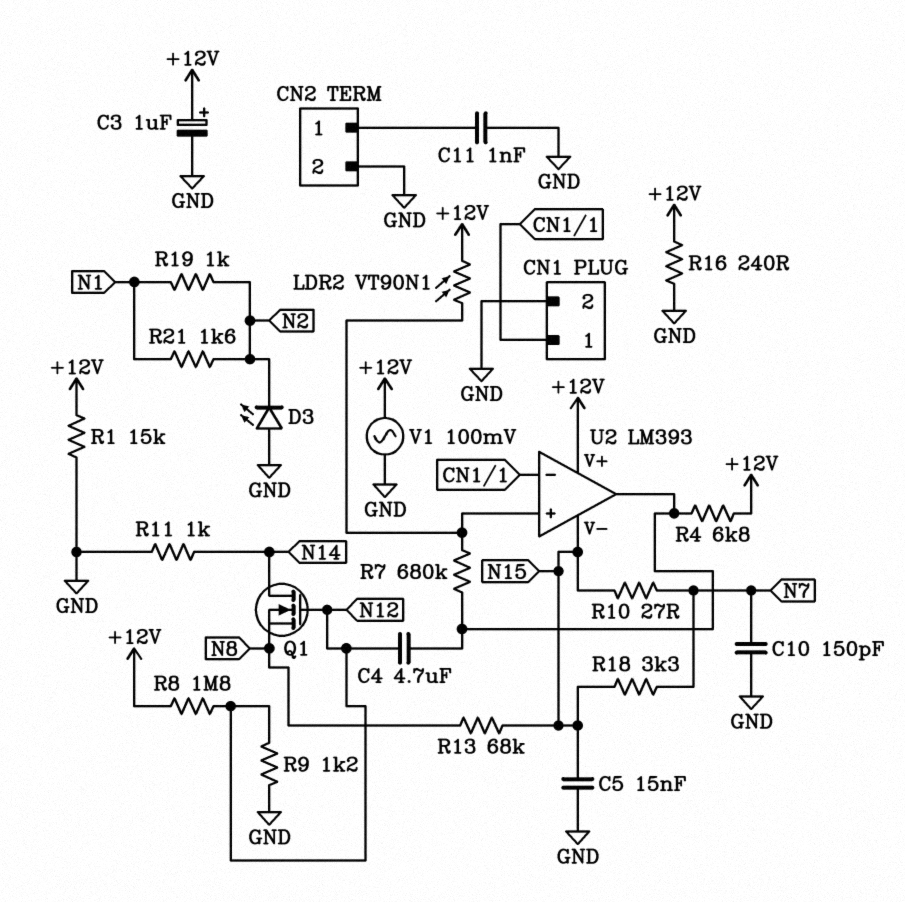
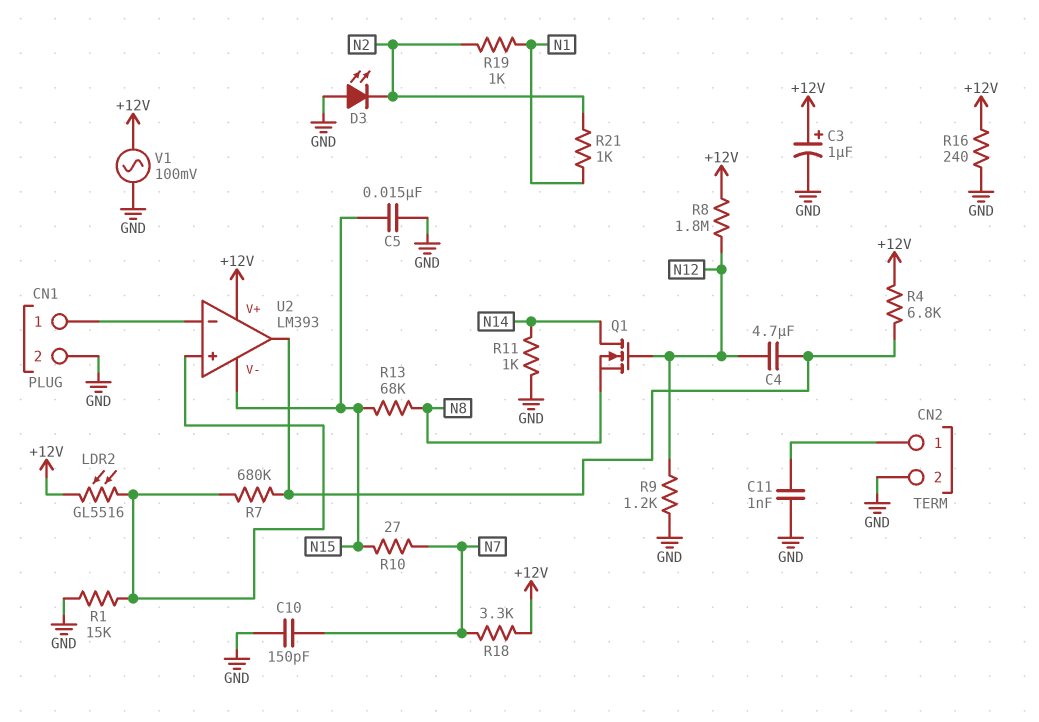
LDR2: VT90N1 (+12V, U2/in+) -> GL5516 (+12V, U2/in+)
R1: 15k (+12V, GND) -> 15k (GND, U2/in+)
R18: 3.3k (N7, N15) -> 3.3k (+12V, N7)
R21: 1.6k (N1, N2) -> 1k (N1, N2)

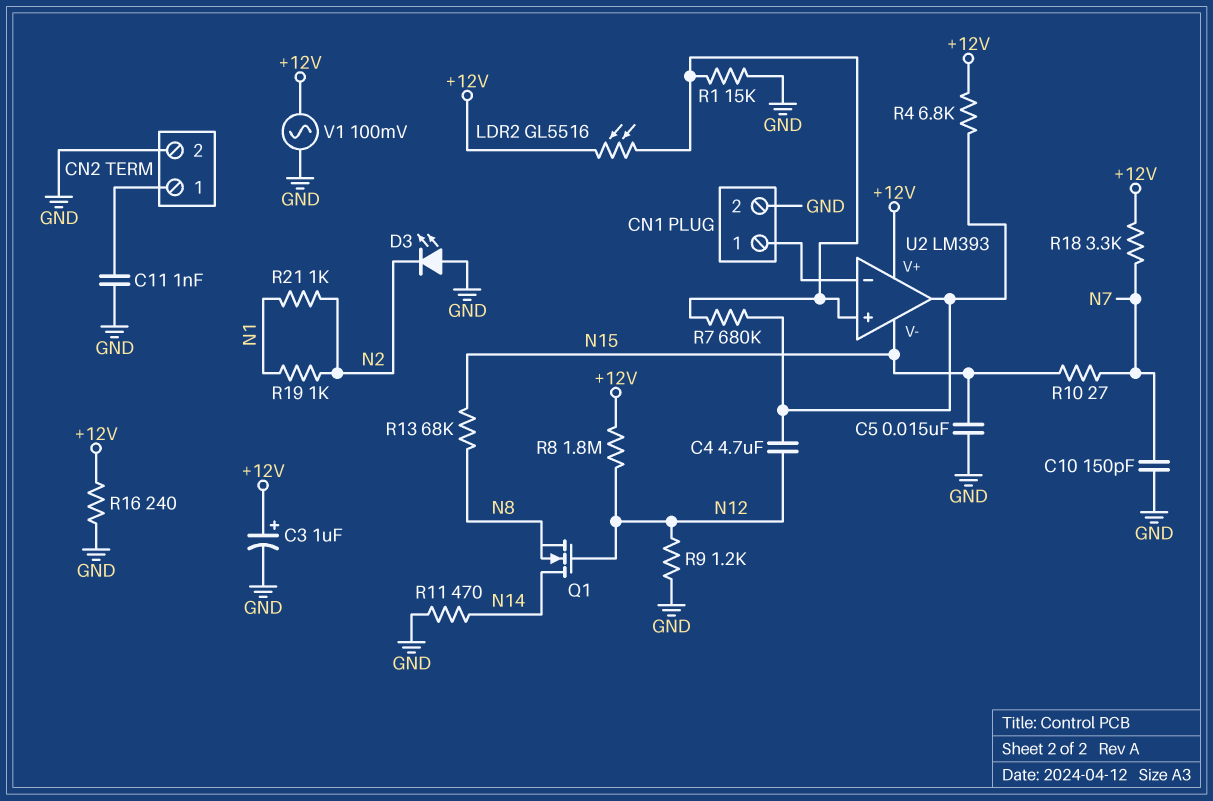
R11: 1k (GND, N14) -> 470 (GND, N14)

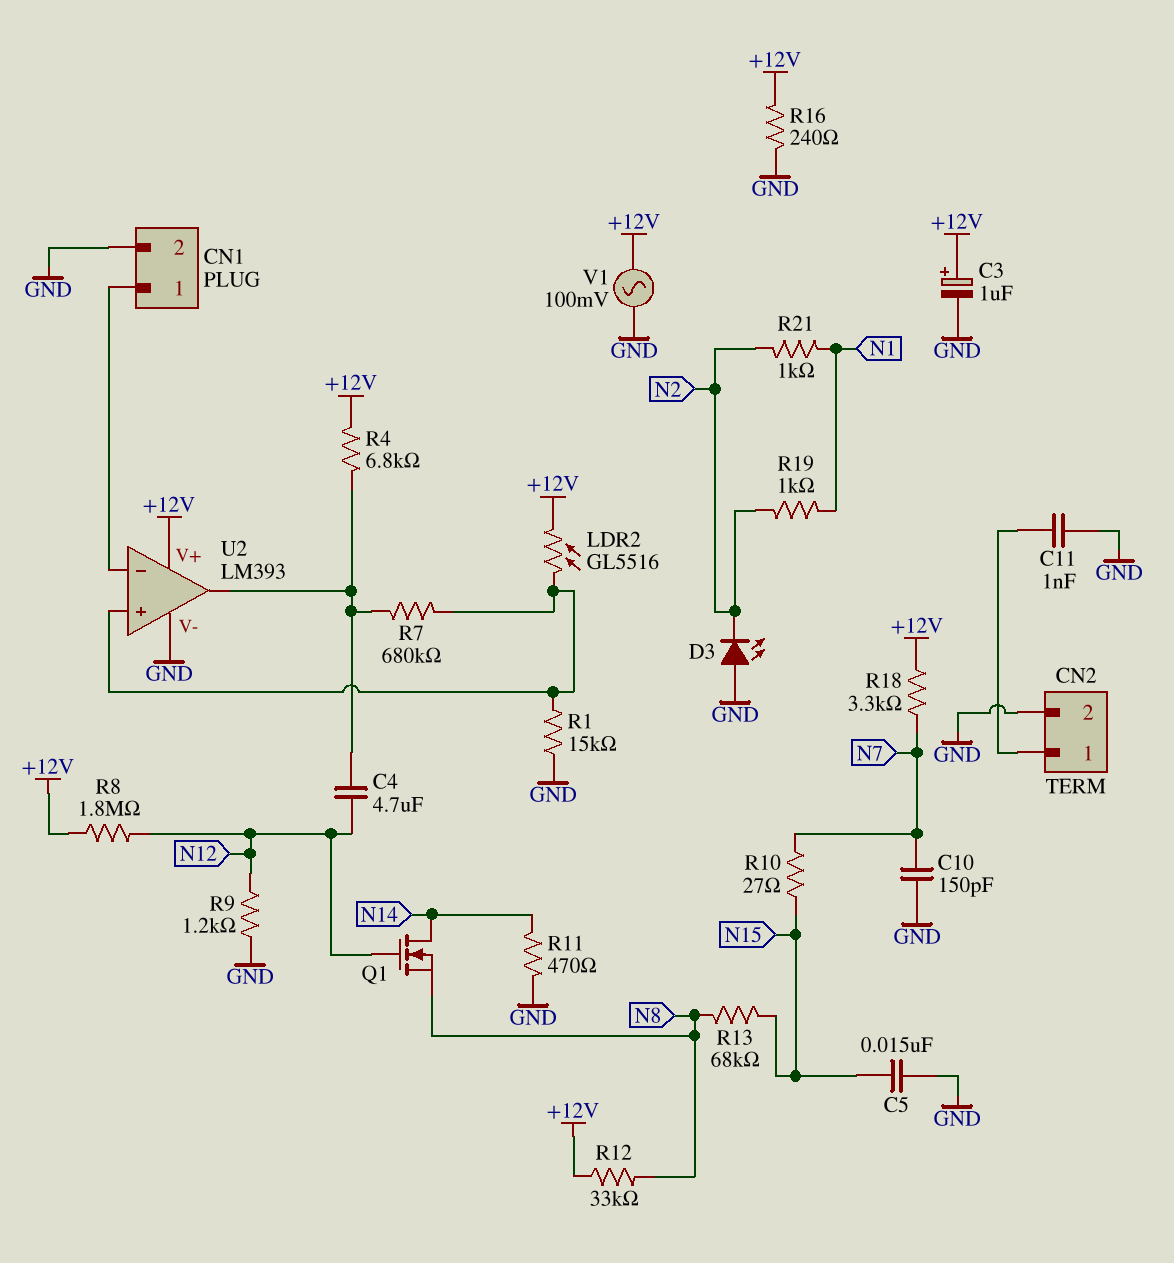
R12: none -> 33k (+12V, N8)
U2 pin V-: N15 -> GND

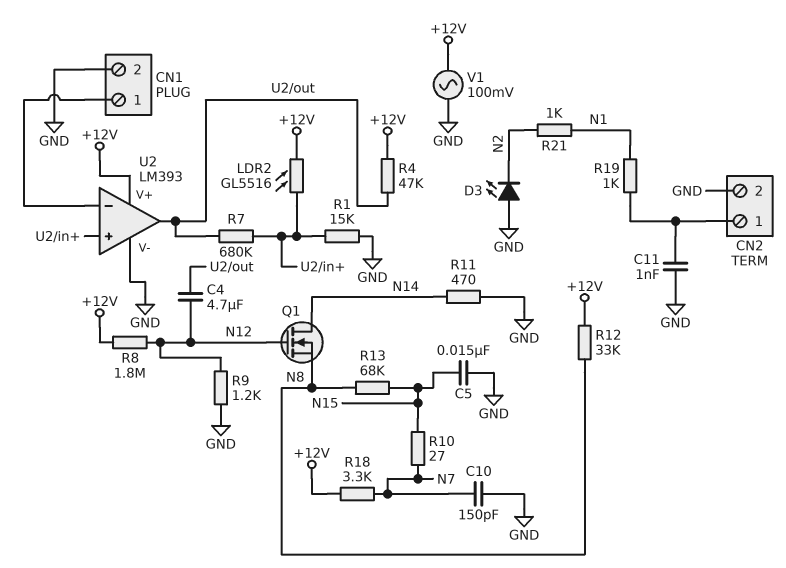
C3: 1uF (plus +12V, minus GND) -> none
R4: 6.8k (+12V, U2/out) -> 47k (+12V, U2/out)
R16: 240 (+12V, GND) -> none
R19: 1k (N1, N2) -> 1k (CN2/1, N1)

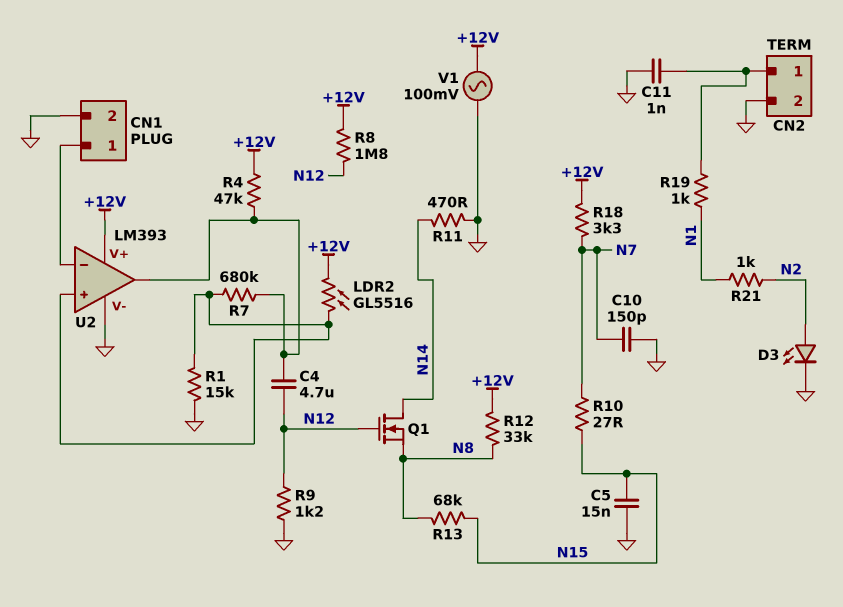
D3: LED (A GND, K N2) -> LED (A N2, K GND)

